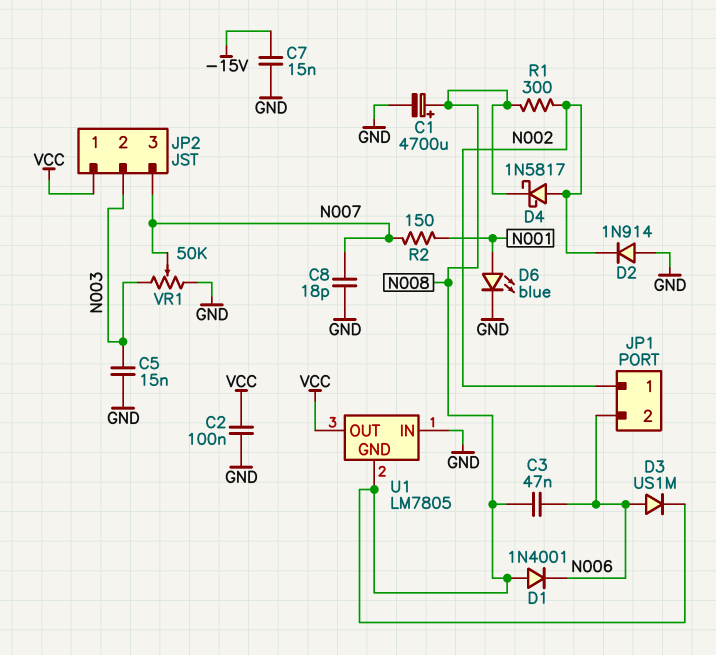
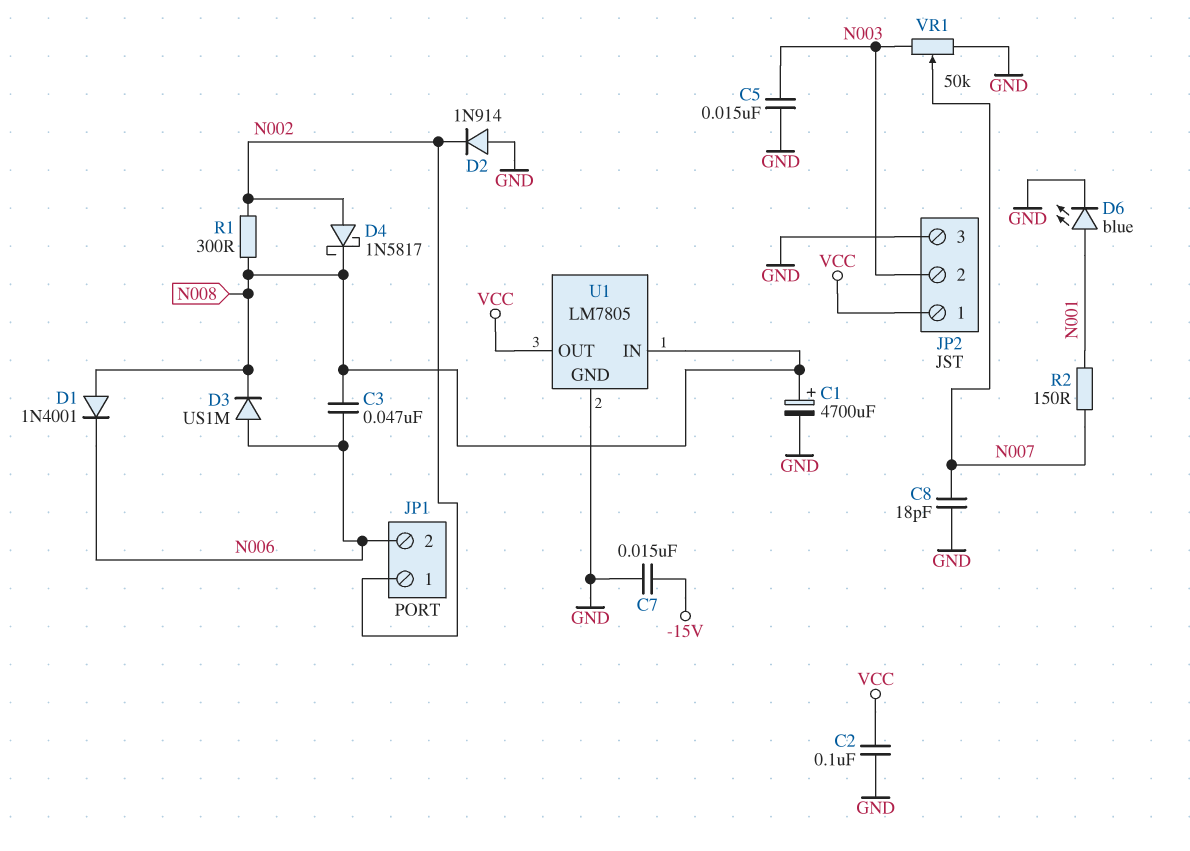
JP2 pin 3: N007 -> GND
U1 pin GND: N008 -> GND
U1 pin IN: GND -> N008

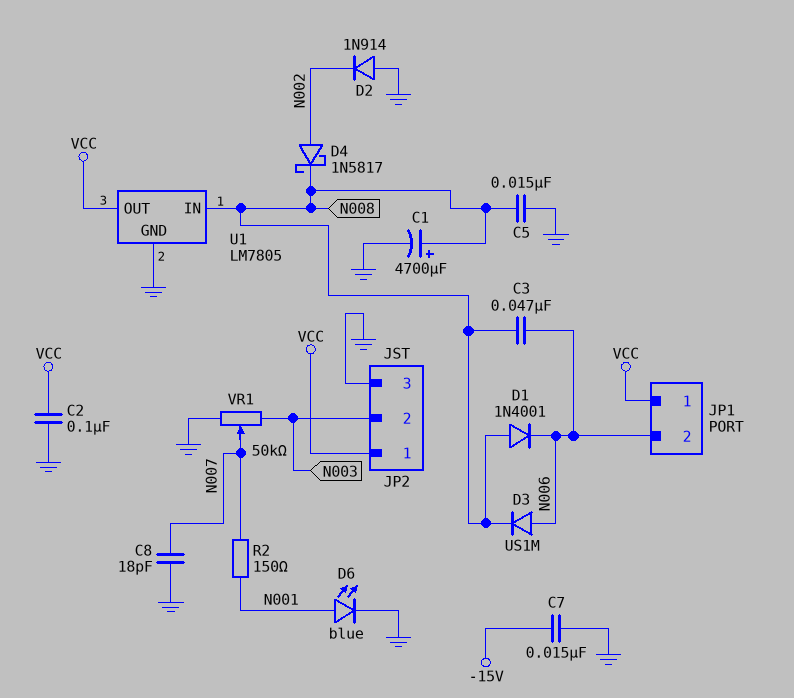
C5: 15nF (GND, N003) -> 15nF (GND, N008)
JP1 pin 1: N002 -> VCC
R1: 300 (N002, N008) -> none

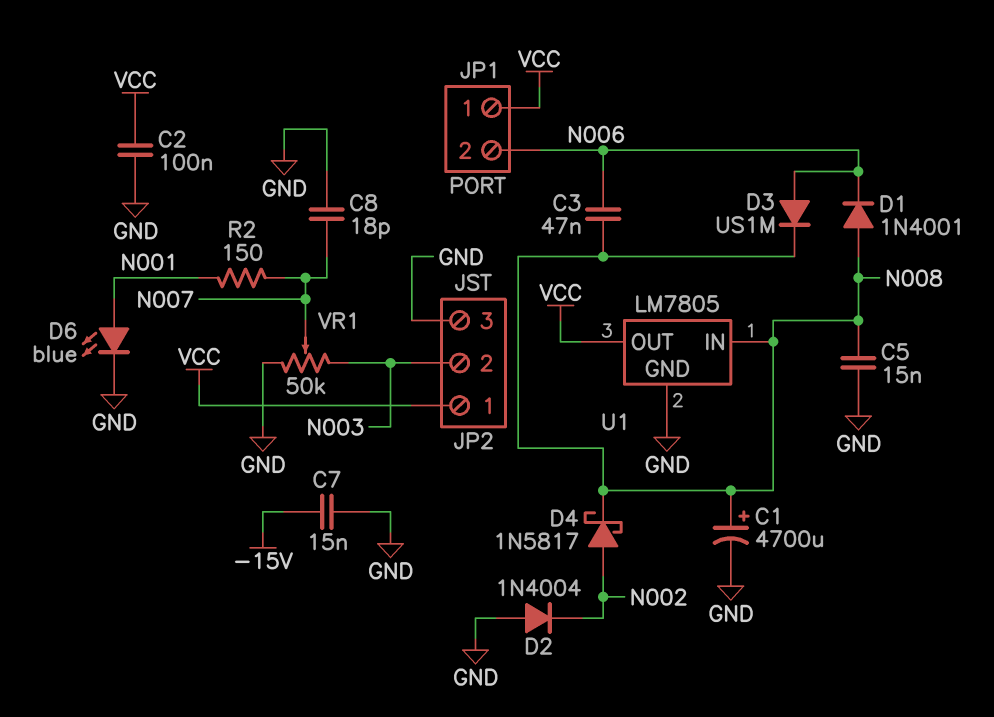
D2: diode 1N914 (A GND, K N002) -> diode 1N4004 (A GND, K N002)

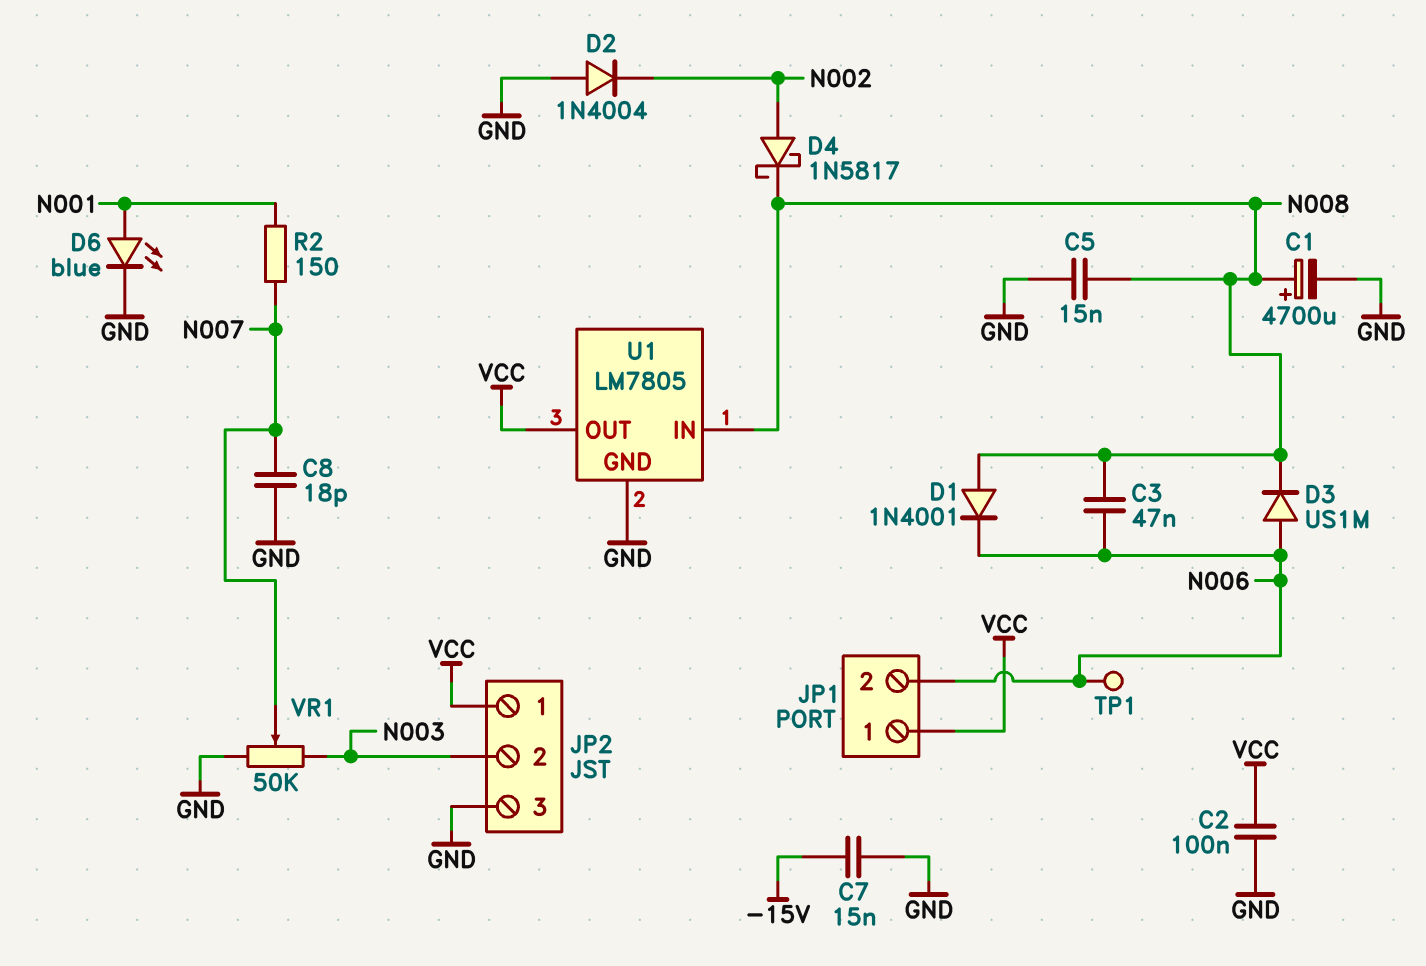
TP1: none -> test point (N006)

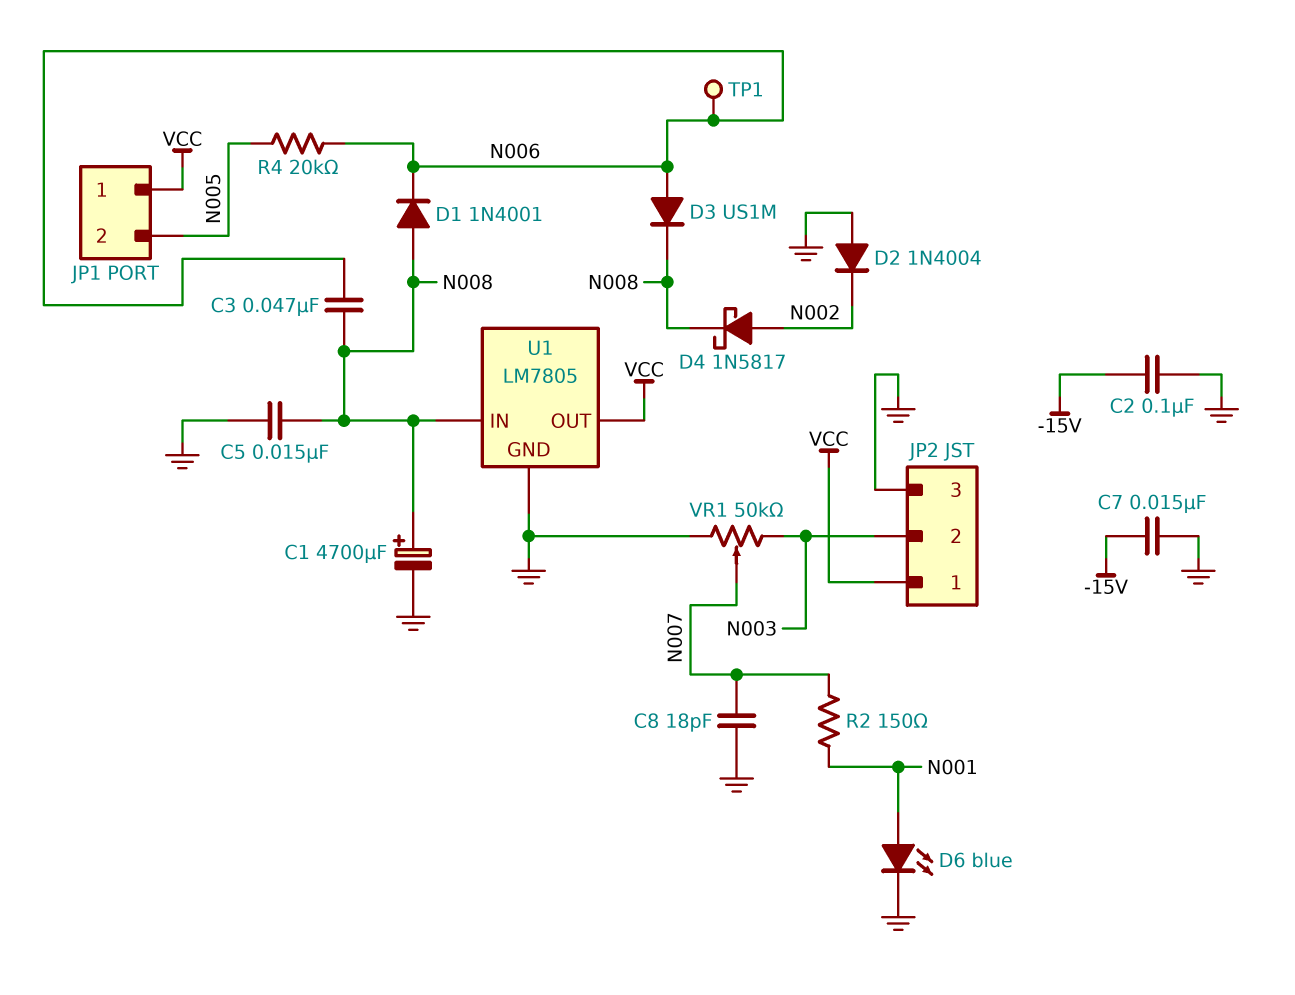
C2: 100nF (GND, VCC) -> 100nF (-15V, GND)
JP1 pin 2: N006 -> N005
R4: none -> 20k (N005, N006)

